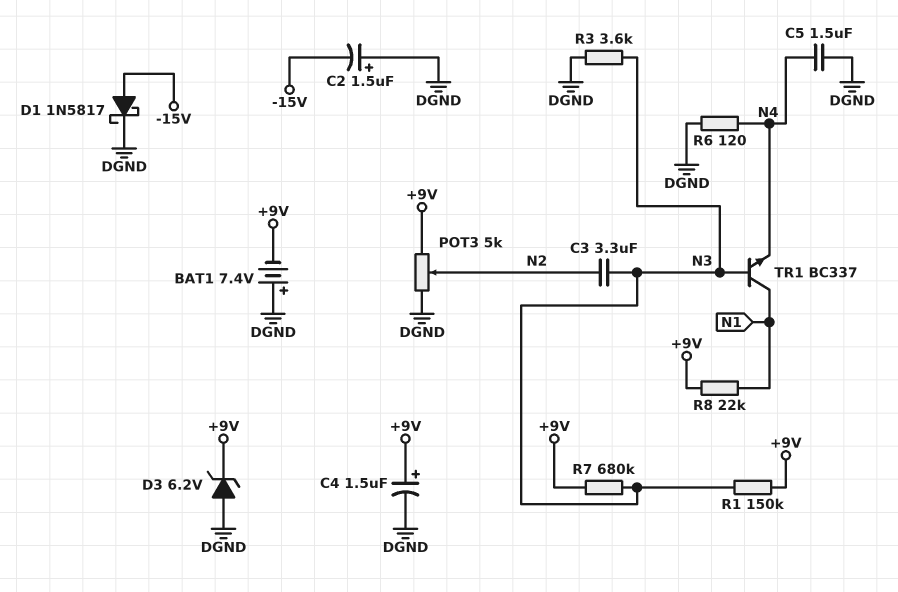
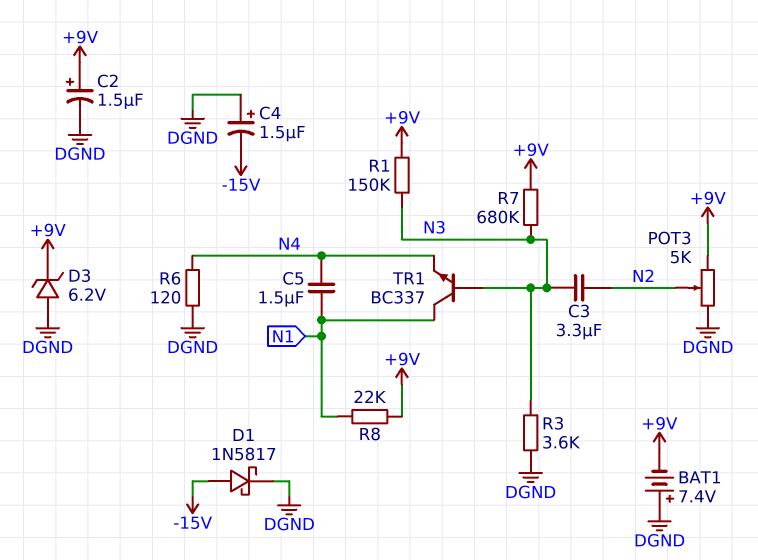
C2: 1.5uF (plus DGND, minus -15V) -> 1.5uF (plus +9V, minus DGND)
C4: 1.5uF (plus +9V, minus DGND) -> 1.5uF (plus DGND, minus -15V)
C5: 1.5uF (DGND, N4) -> 1.5uF (N1, N4)

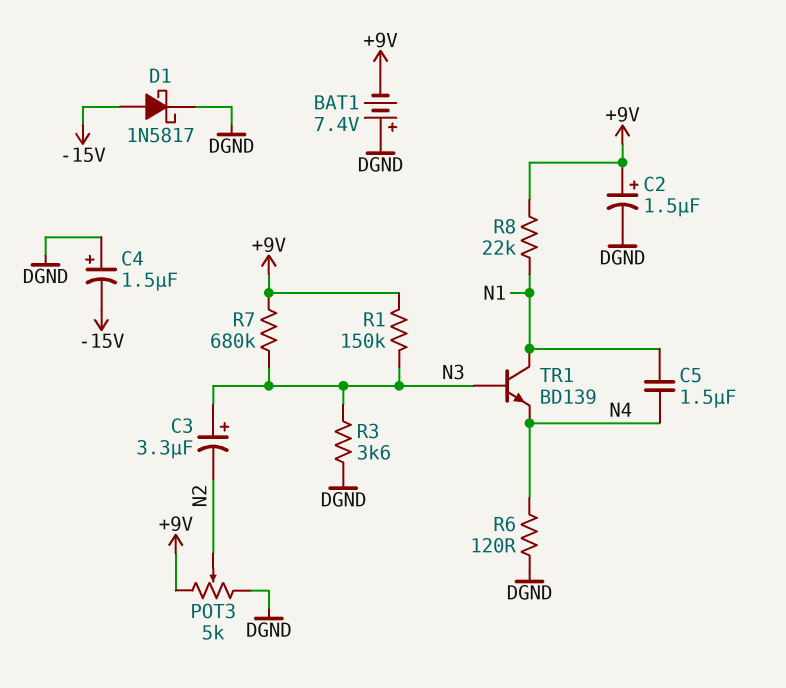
C3: 3.3uF (N2, N3) -> 3.3uF (plus N3, minus N2)
D3: zener 6.2V (A DGND, K +9V) -> none
TR1: NPN BC337 (B N3, C N1, E N4) -> NPN BD139 (B N3, C N1, E N4)

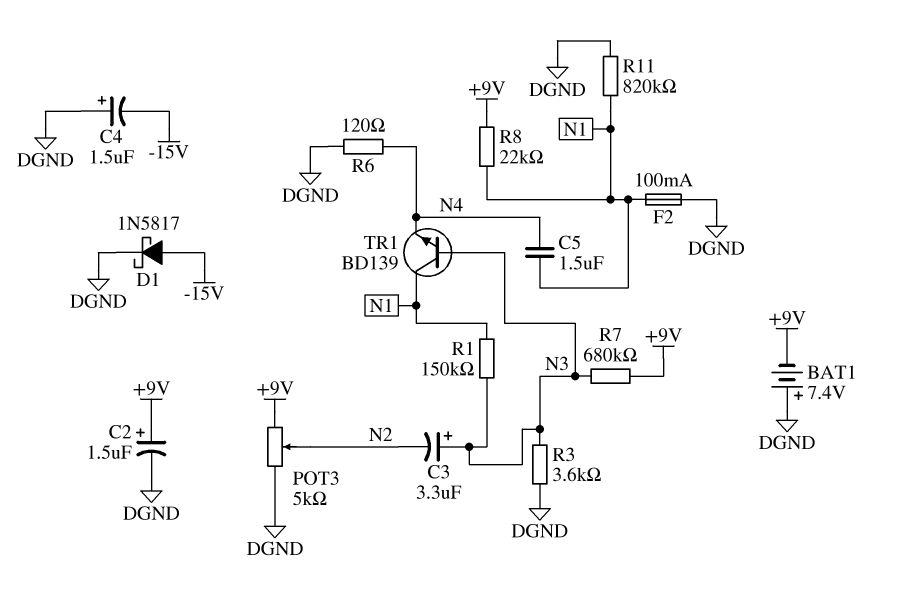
F2: none -> 100mA (DGND, N1)
R1: 150k (+9V, N3) -> 150k (N1, N3)
R11: none -> 820k (DGND, N1)

